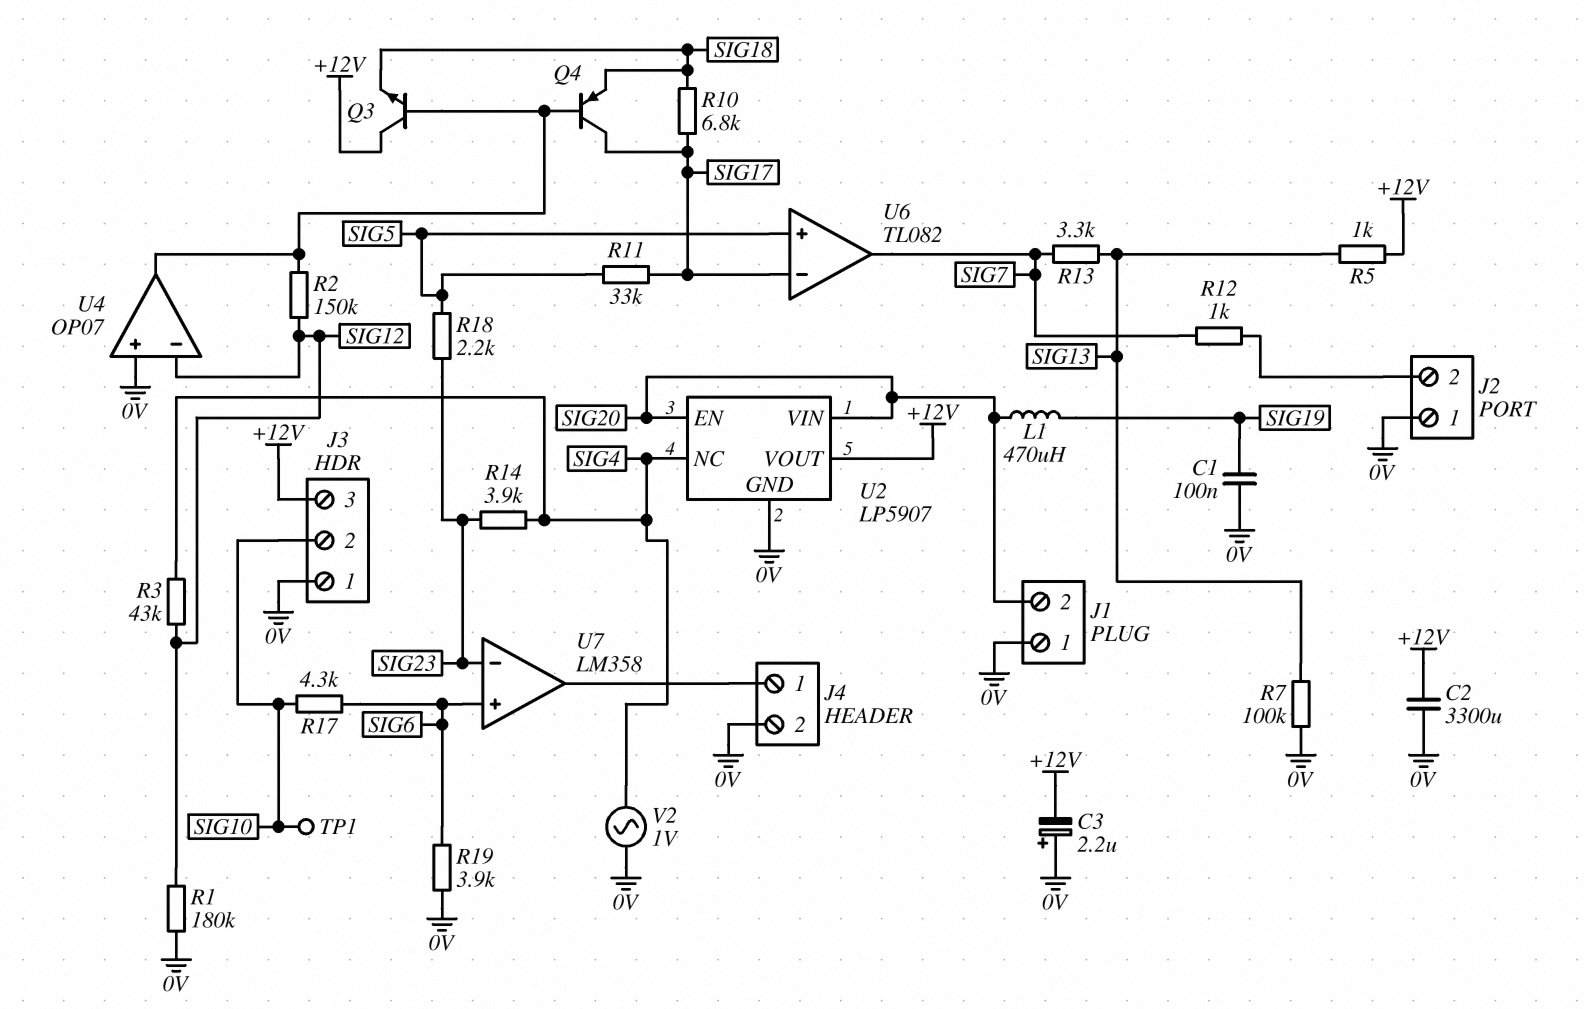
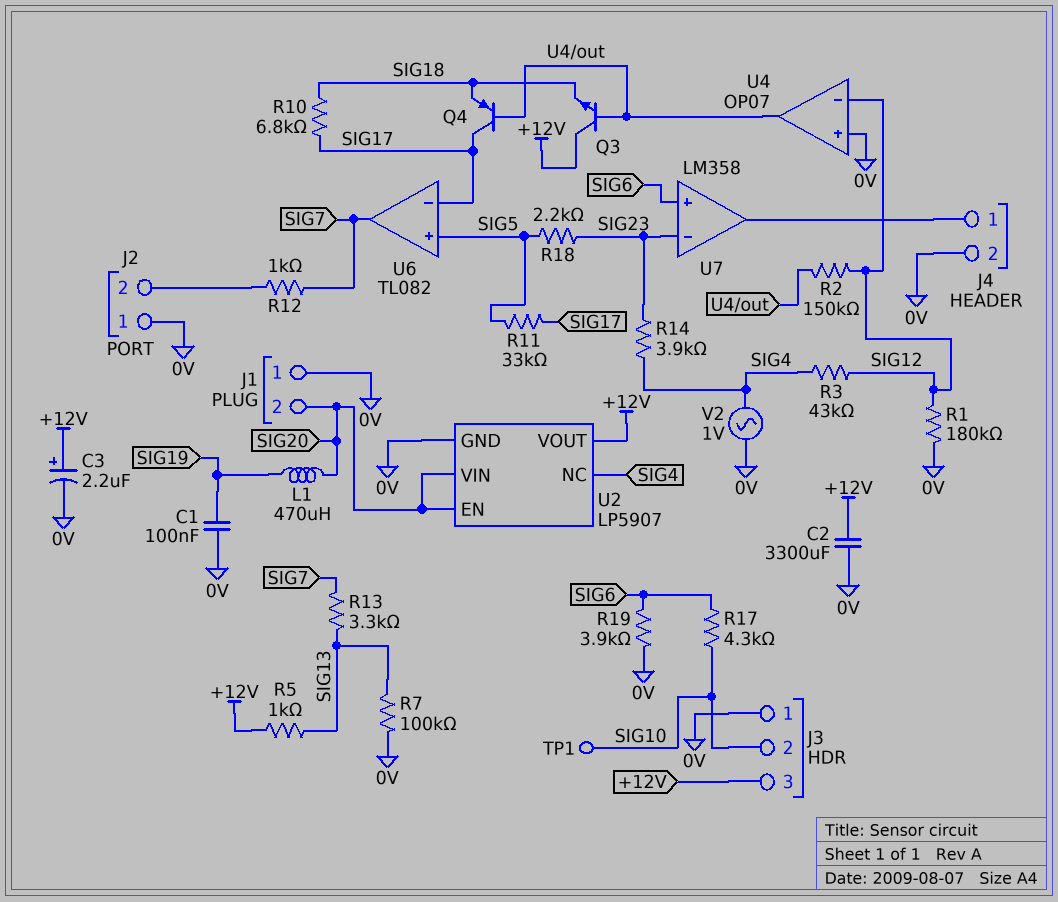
C3: 2.2uF (plus 0V, minus +12V) -> 2.2uF (plus +12V, minus 0V)

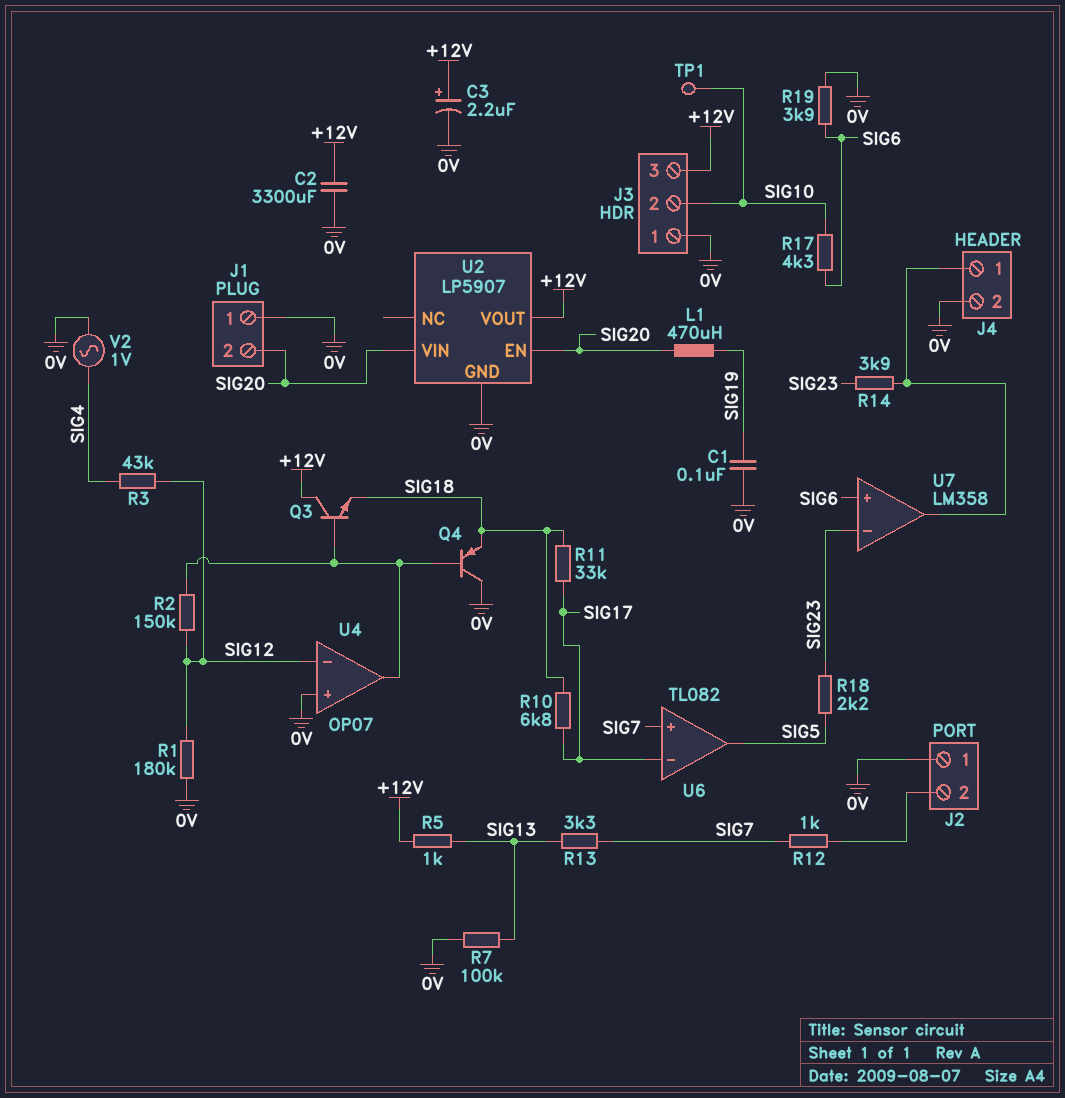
Q4: PNP (B U4/out, C SIG17, E SIG18) -> PNP (B U4/out, C 0V, E SIG18)
R11: 33k (SIG5, SIG17) -> 33k (SIG17, SIG18)
R14: 3.9k (SIG4, SIG23) -> 3.9k (J4/1, SIG23)
U2 pin NC: SIG4 -> none
U6 pin in+: SIG5 -> SIG7
U6 pin out: SIG7 -> SIG5

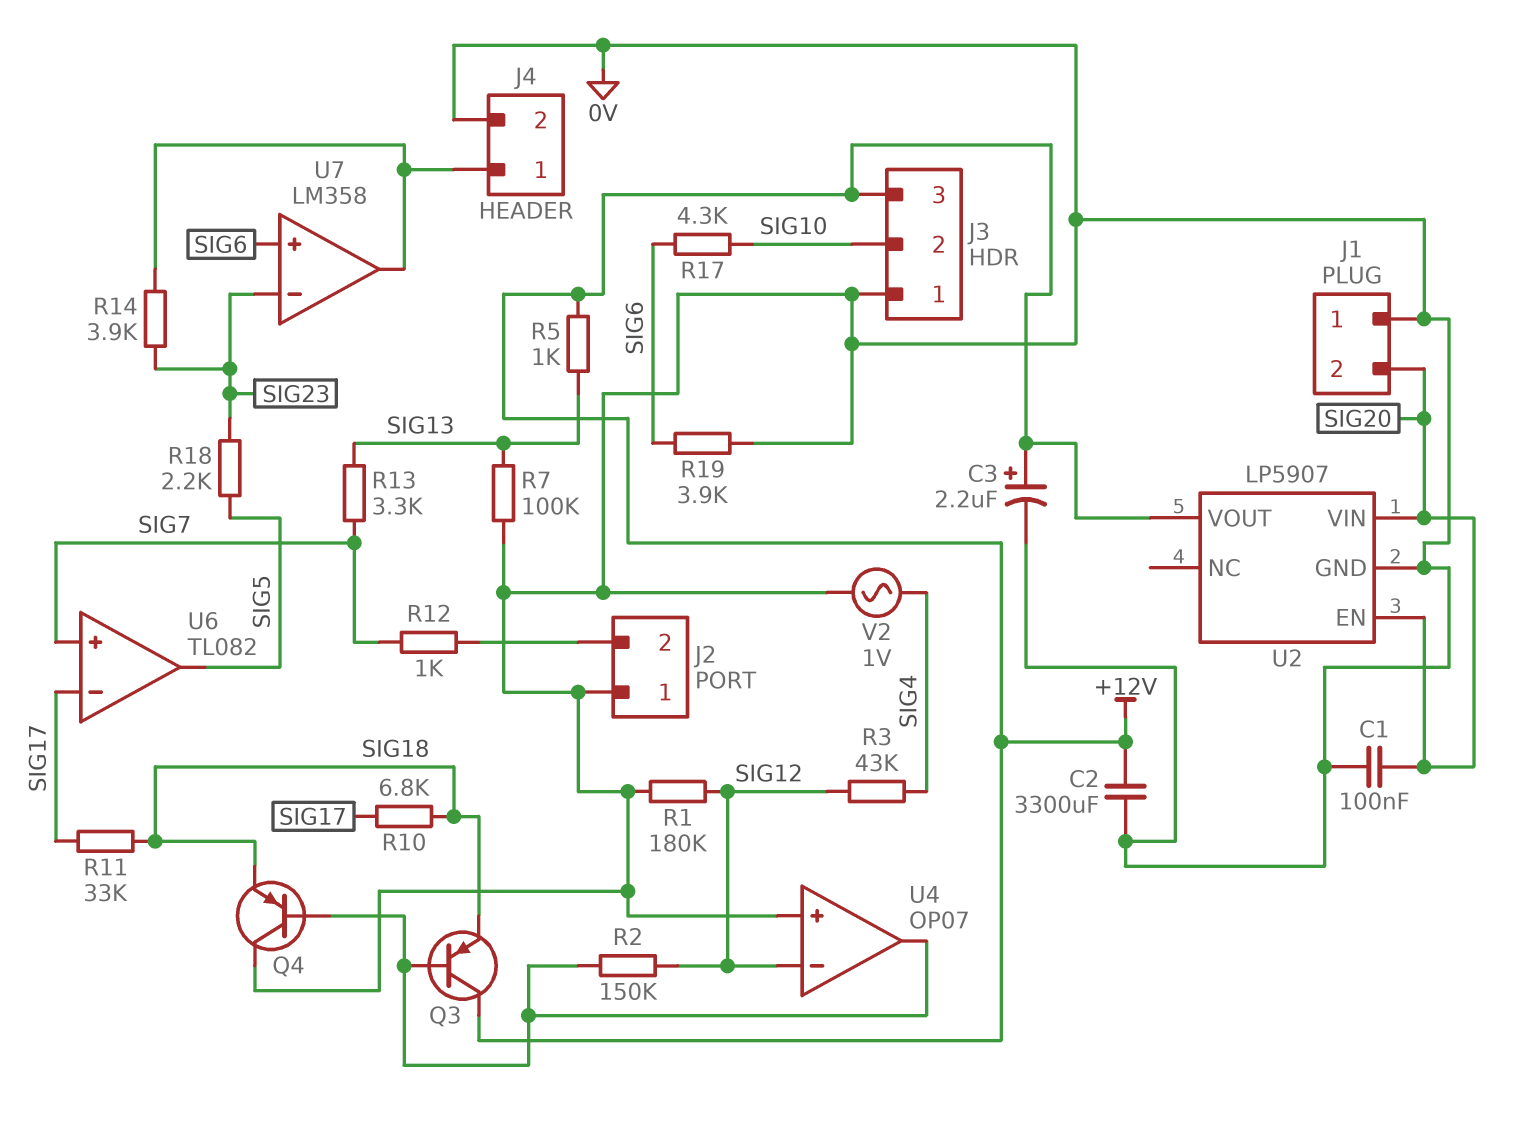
C1: 100nF (0V, SIG19) -> 100nF (0V, SIG20)
L1: 470uH (SIG19, SIG20) -> none
Q3: NPN (B U4/out, C +12V, E SIG18) -> PNP (B U4/out, C +12V, E SIG18)
TP1: test point (SIG10) -> none

